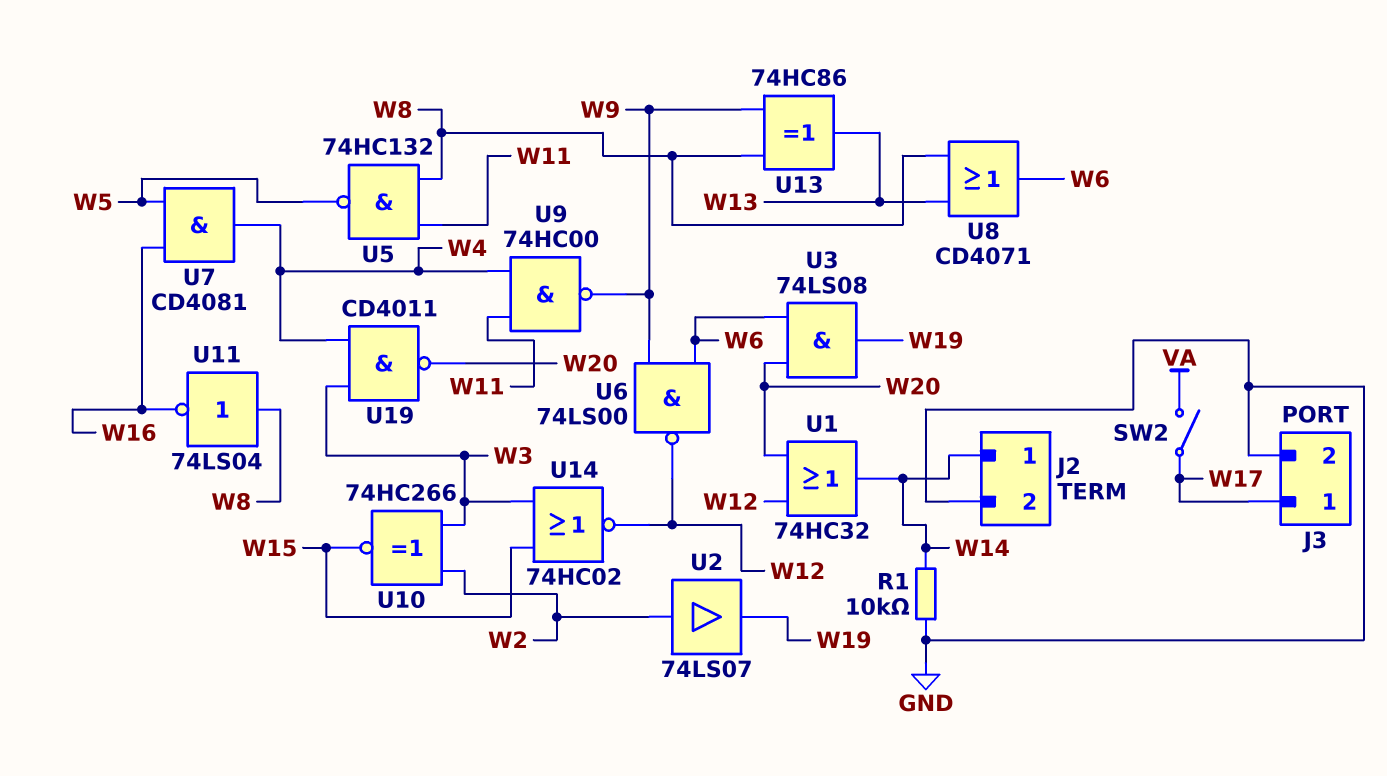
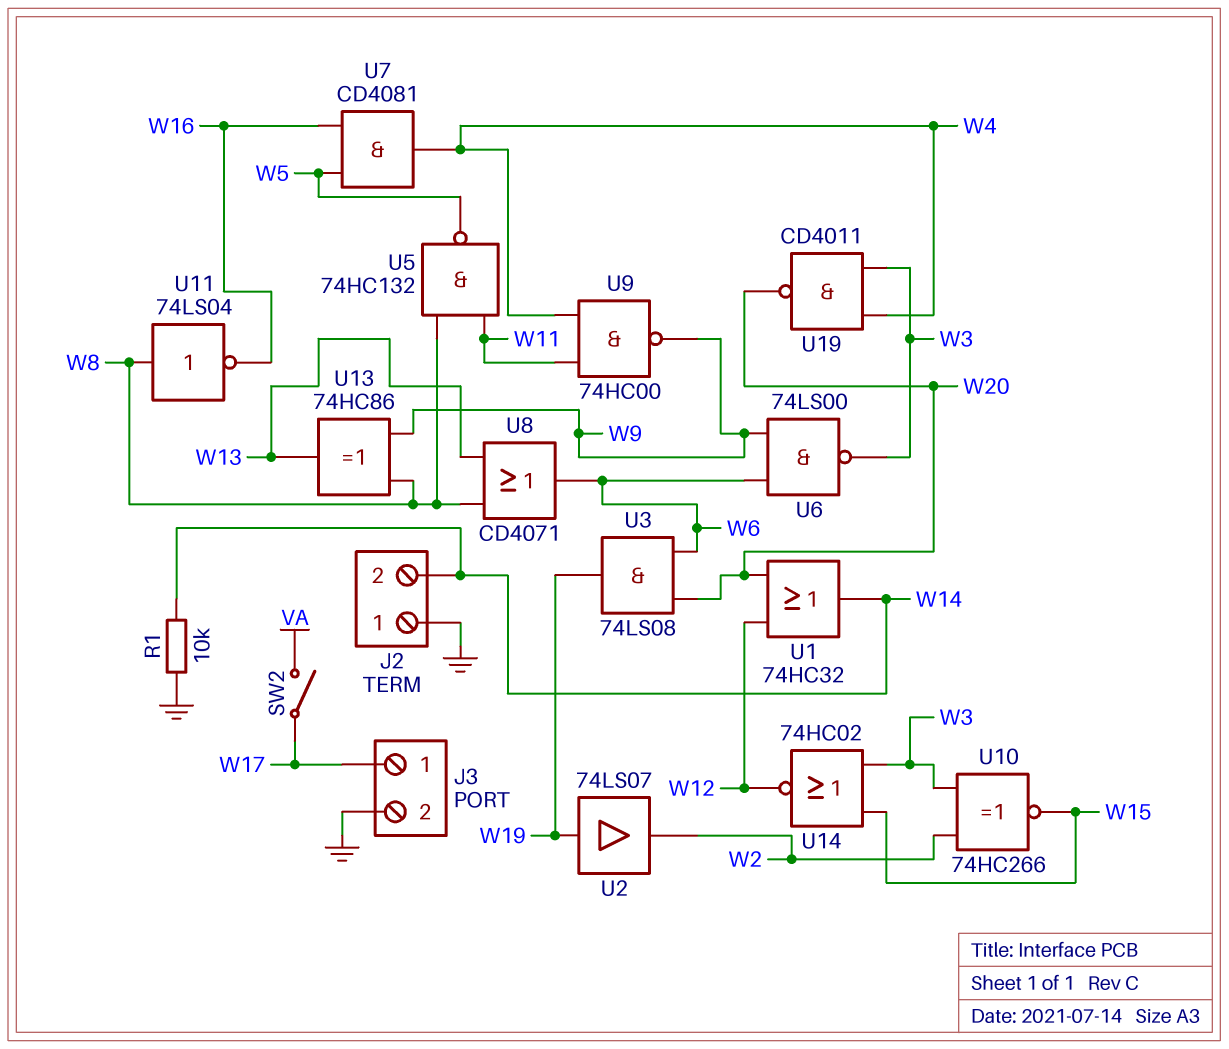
J2 pin 1: W14 -> GND
J2 pin 2: GND -> W14
U2: buffer 74LS07 (in W2, out W19) -> buffer 74LS07 (in W19, out W2)
U6: NAND 74LS00 (in W6, in W9, out W12) -> NAND 74LS00 (in W6, in W9, out W3)

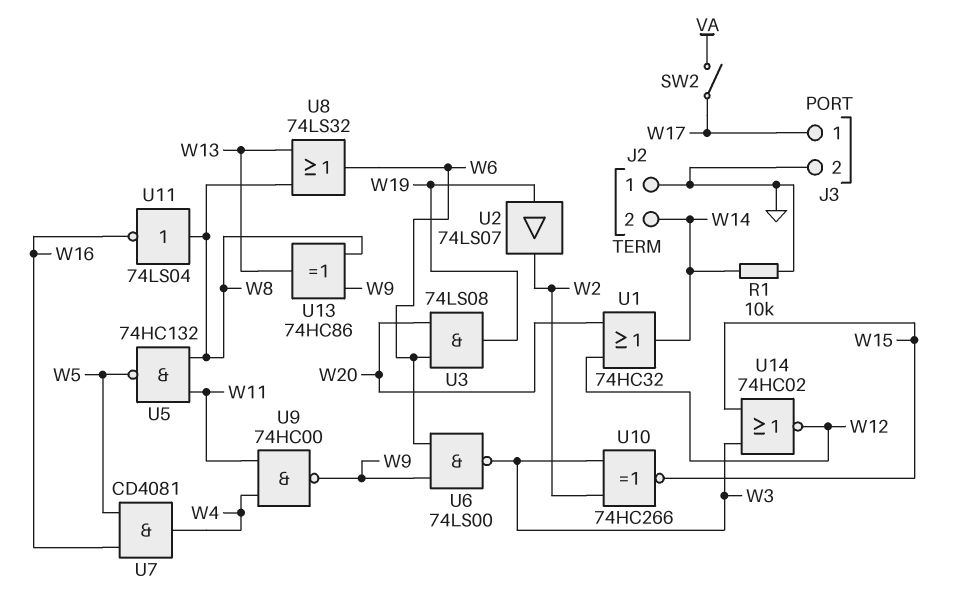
U8: OR CD4071 (in W8, in W13, out W6) -> OR 74LS32 (in W8, in W13, out W6)
U19: NAND CD4011 (in W3, in W4, out W20) -> none

